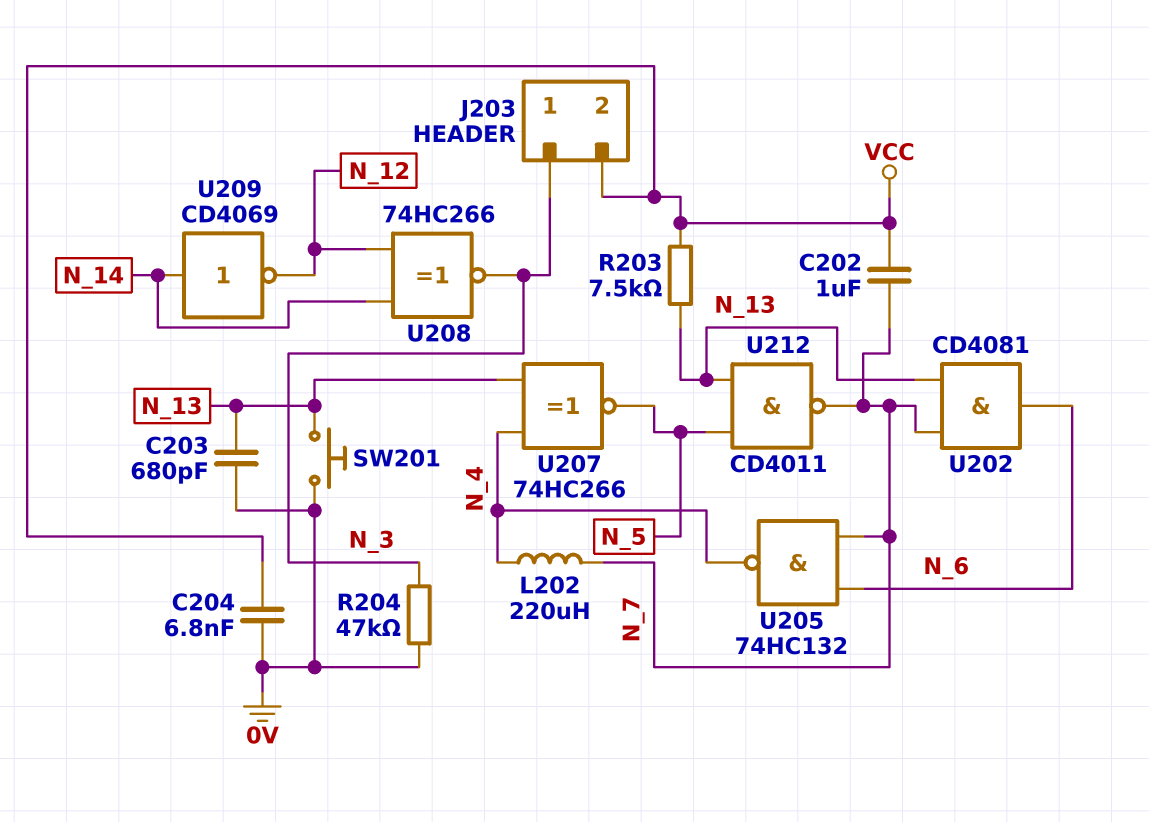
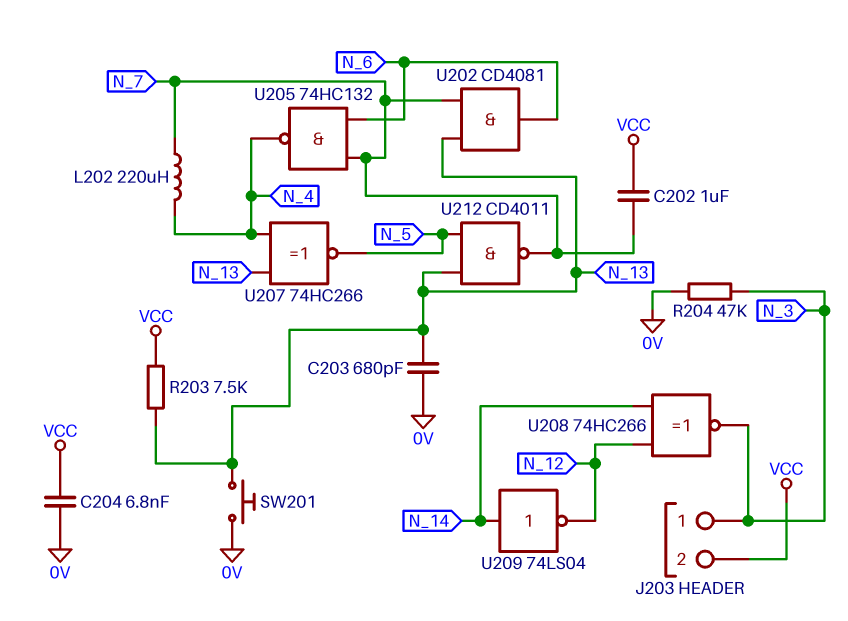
U209: NOT CD4069 (in N_14, out N_12) -> NOT 74LS04 (in N_14, out N_12)

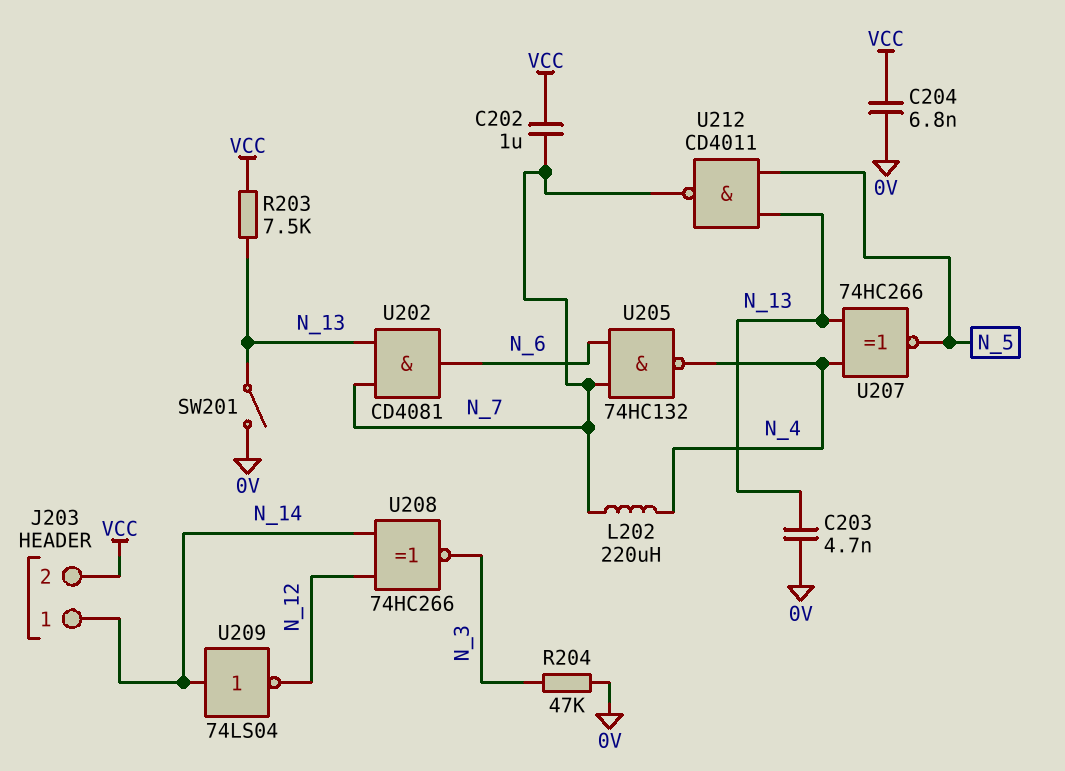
C203: 680pF (0V, N_13) -> 4.7nF (0V, N_13)
J203 pin 1: N_3 -> N_14
SW201: button (0V, N_13) -> switch (0V, N_13)

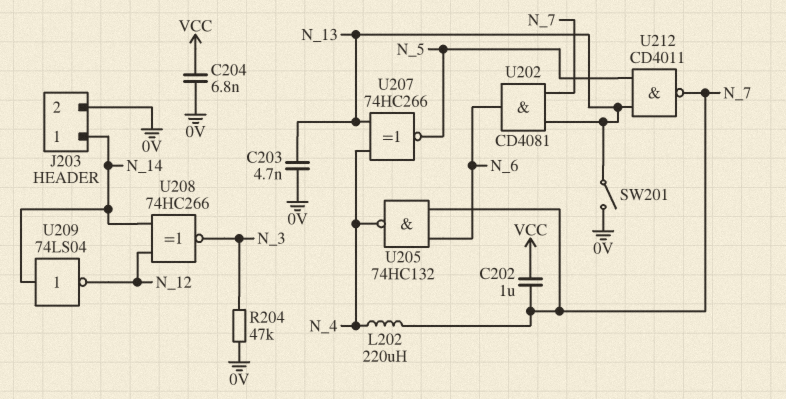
J203 pin 2: VCC -> 0V
R203: 7.5k (N_13, VCC) -> none

